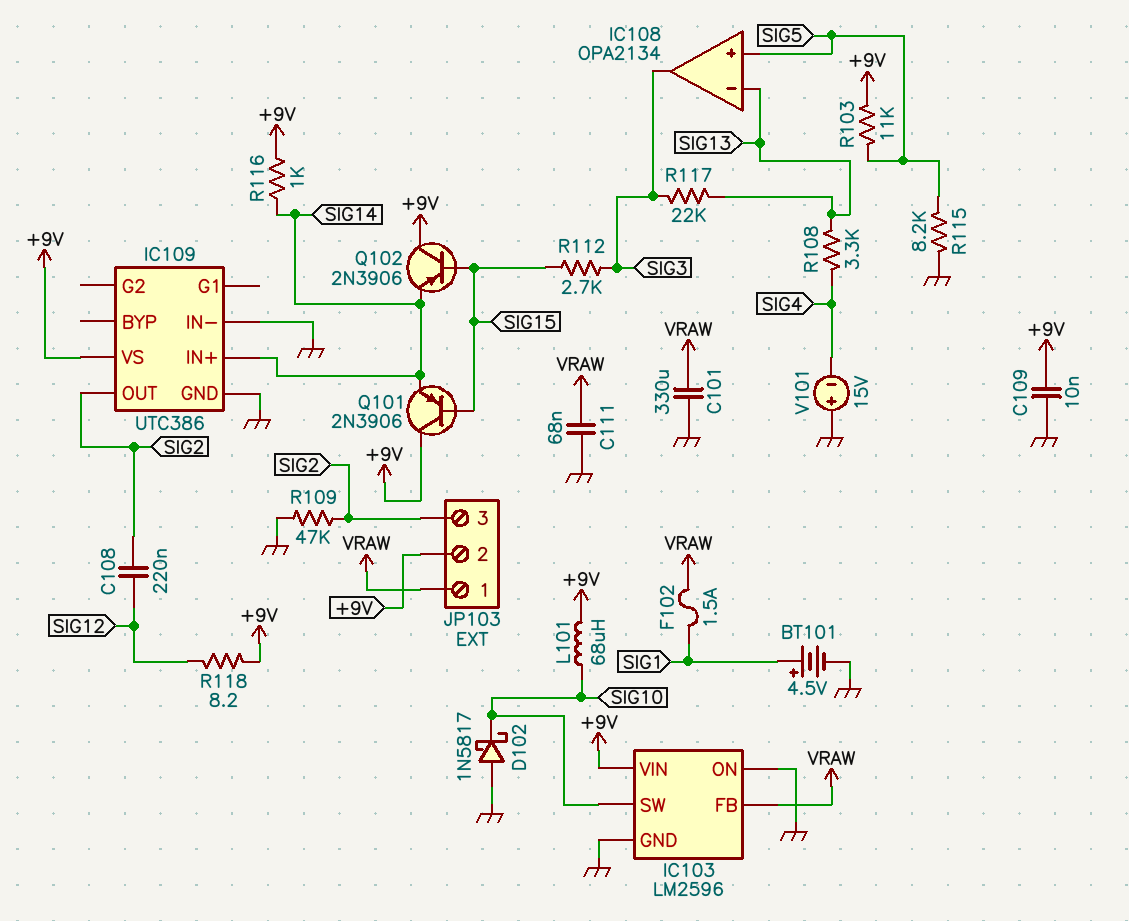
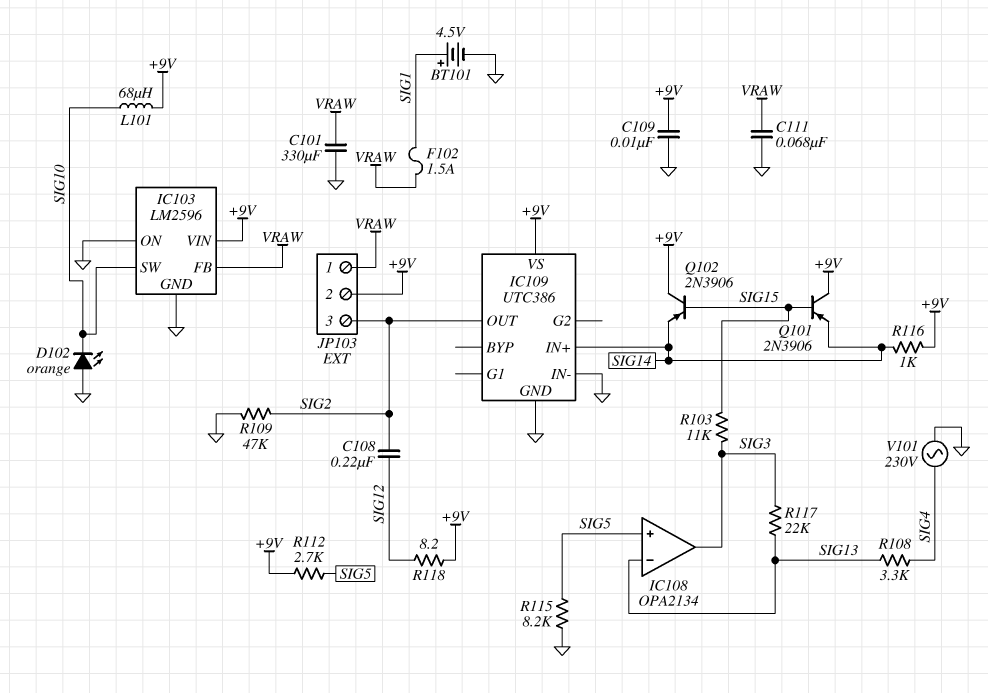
D102: schottky 1N5817 (A GND, K SIG10) -> LED orange (A GND, K SIG10)
R103: 11k (+9V, SIG5) -> 11k (SIG3, SIG15)
R112: 2.7k (SIG3, SIG15) -> 2.7k (+9V, SIG5)
V101: 15V (plus GND, minus SIG4) -> AC 230V (GND, SIG4)

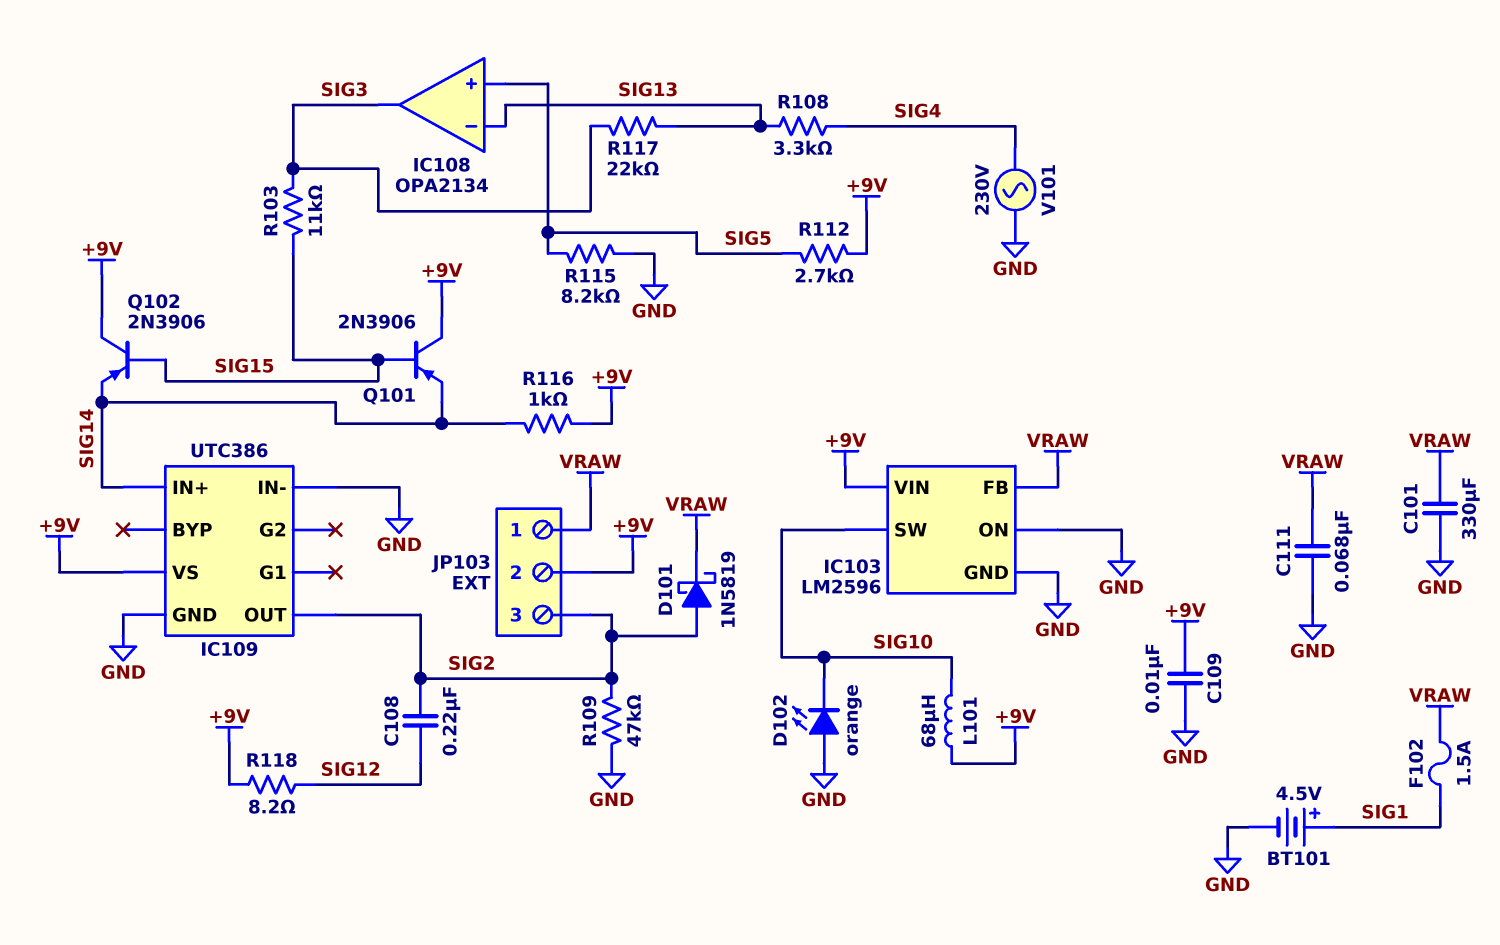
D101: none -> schottky 1N5819 (A SIG2, K VRAW)

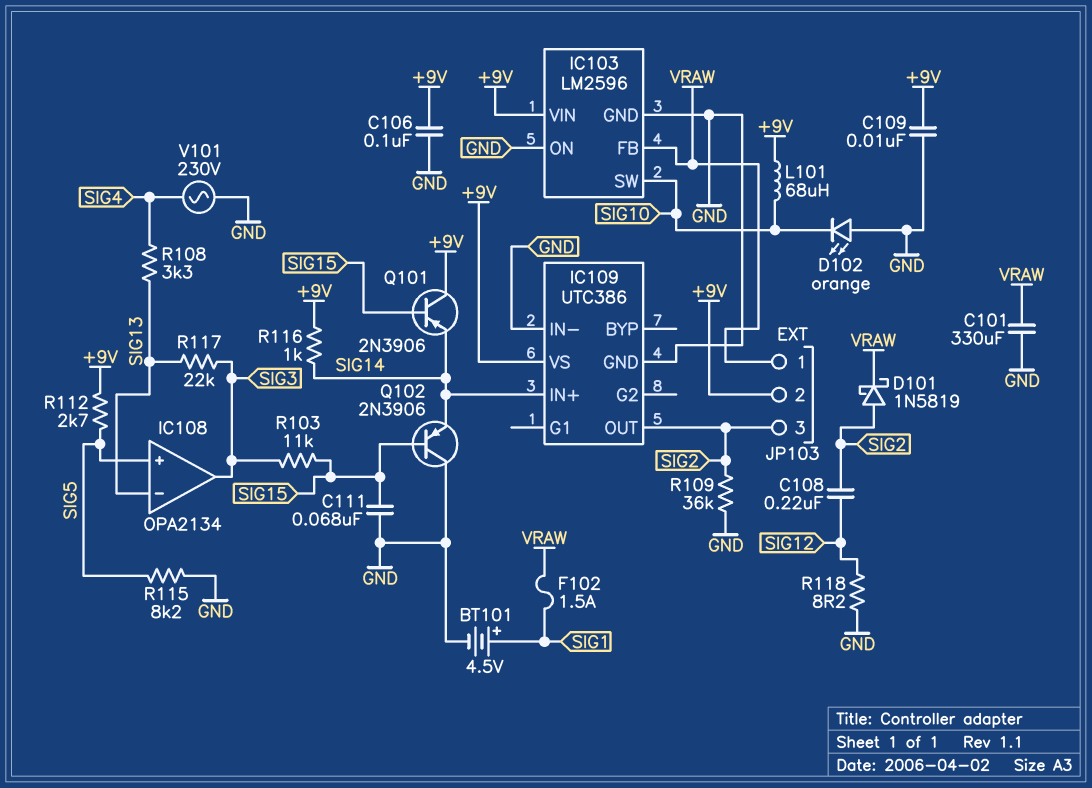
C106: none -> 100nF (+9V, GND)
C111: 68nF (GND, VRAW) -> 68nF (GND, SIG15)
Q102: PNP 2N3906 (B SIG15, C +9V, E SIG14) -> PNP 2N3906 (B SIG15, C GND, E SIG14)
R109: 47k (GND, SIG2) -> 36k (GND, SIG2)
R118: 8.2 (+9V, SIG12) -> 8.2 (GND, SIG12)

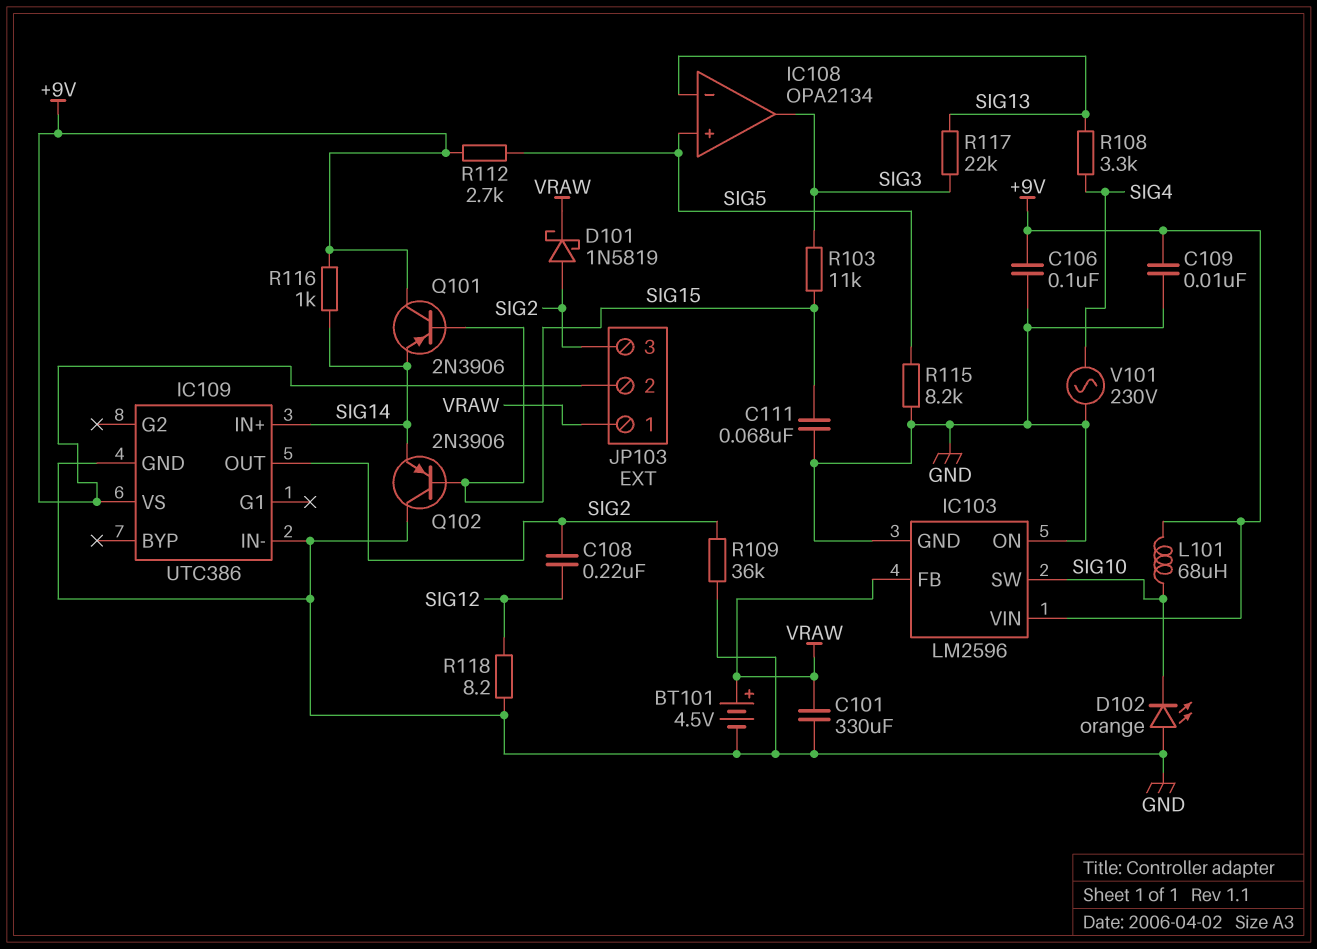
BT101: 4.5V (plus SIG1, minus GND) -> 4.5V (plus VRAW, minus GND)
F102: 1.5A (SIG1, VRAW) -> none

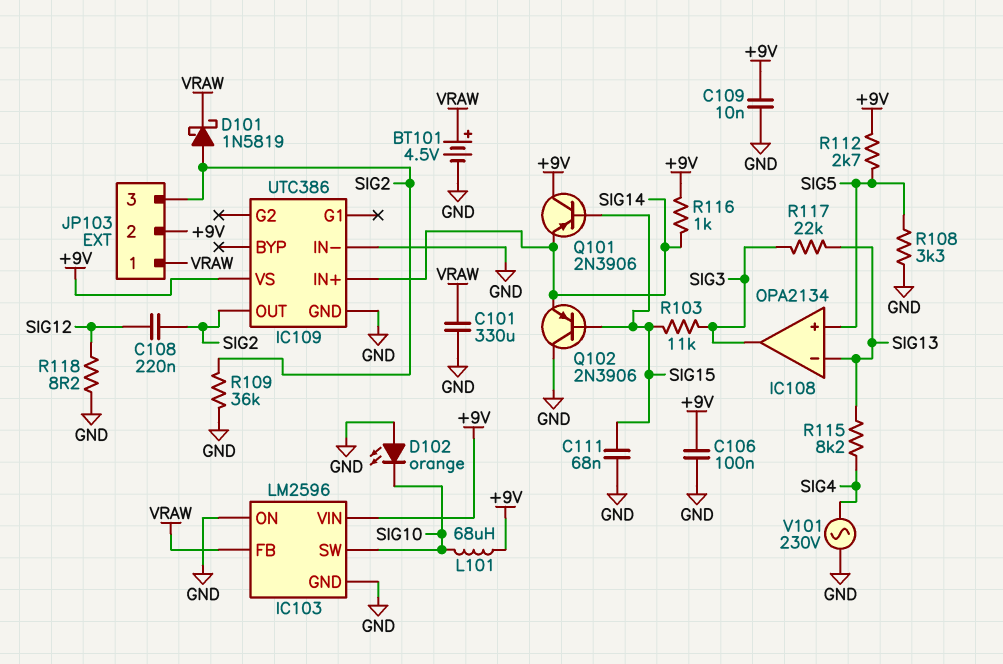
R108: 3.3k (SIG4, SIG13) -> 3.3k (GND, SIG5)
R115: 8.2k (GND, SIG5) -> 8.2k (SIG4, SIG13)

